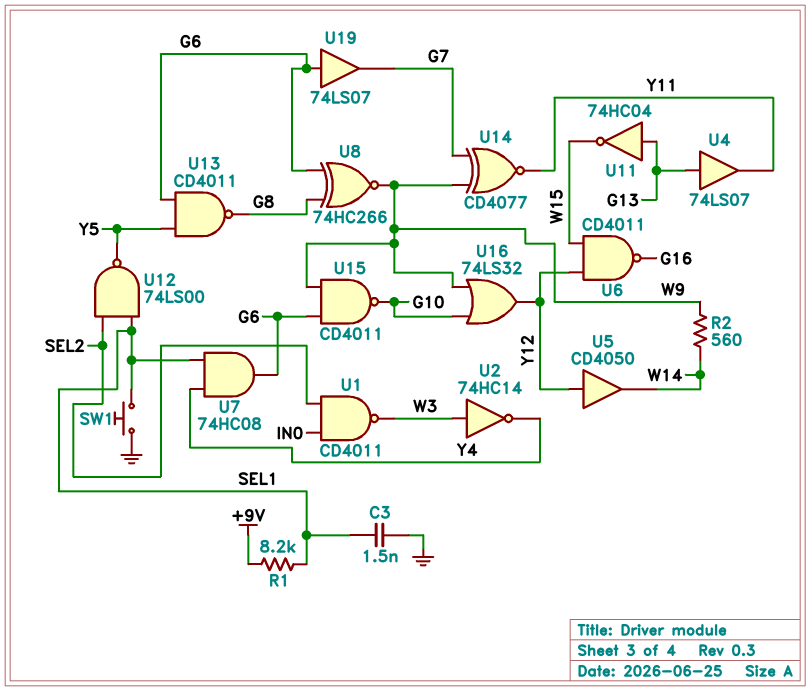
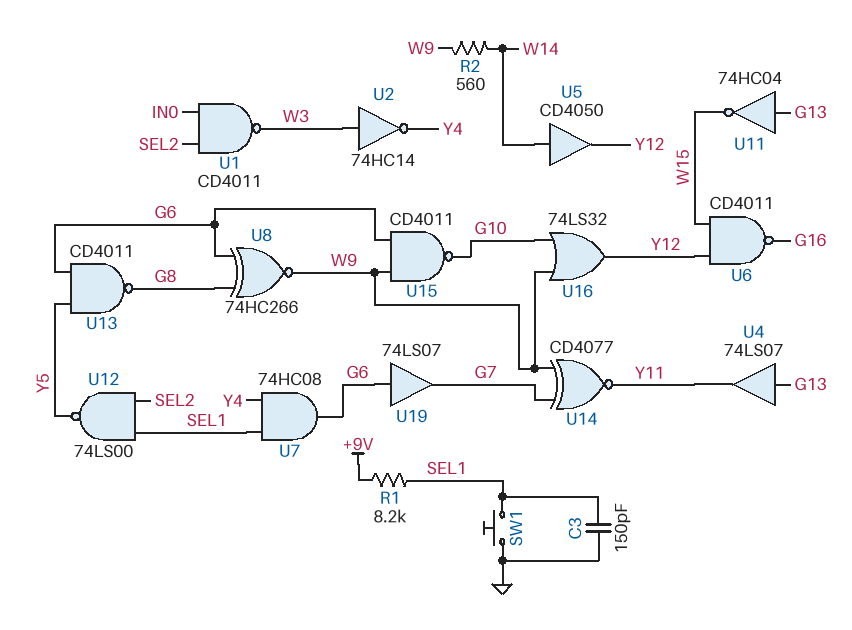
C3: 1.5nF (GND, SEL1) -> 150pF (GND, SEL1)
U5: buffer CD4050 (in Y12, out W14) -> buffer CD4050 (in W14, out Y12)

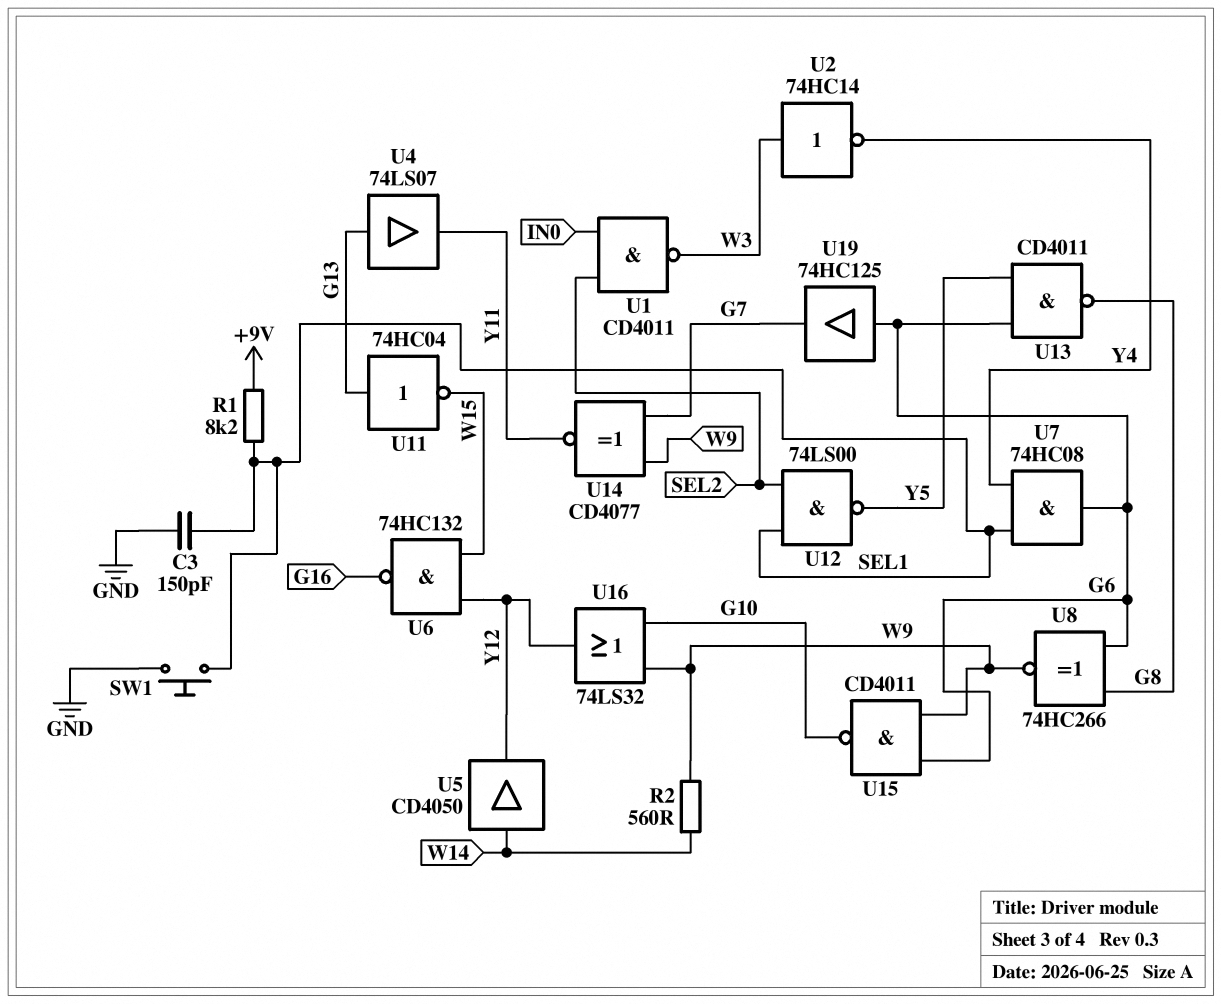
U6: NAND CD4011 (in W15, in Y12, out G16) -> NAND 74HC132 (in W15, in Y12, out G16)
U19: buffer 74LS07 (in G6, out G7) -> buffer 74HC125 (in G6, out G7)

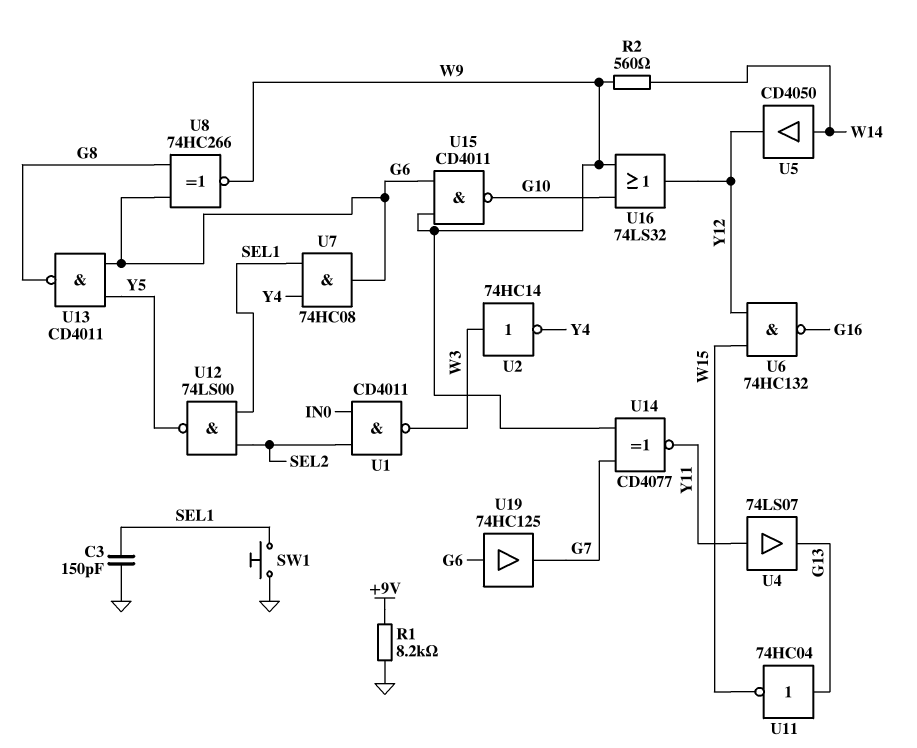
R1: 8.2k (+9V, SEL1) -> 8.2k (+9V, GND)
U4: buffer 74LS07 (in G13, out Y11) -> buffer 74LS07 (in Y11, out G13)

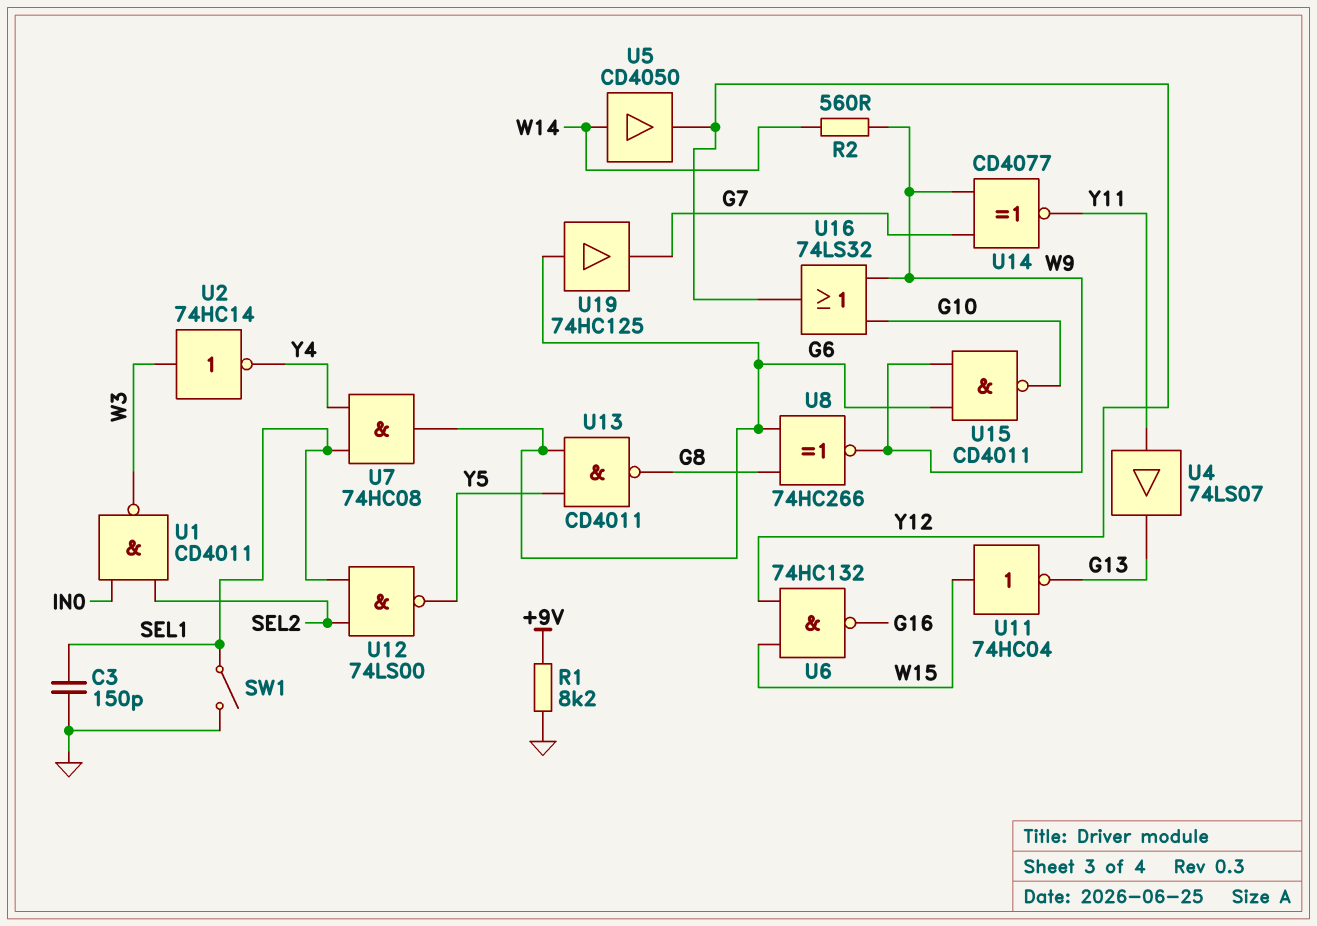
SW1: button (GND, SEL1) -> switch (GND, SEL1)
U11: NOT 74HC04 (in G13, out W15) -> NOT 74HC04 (in W15, out G13)

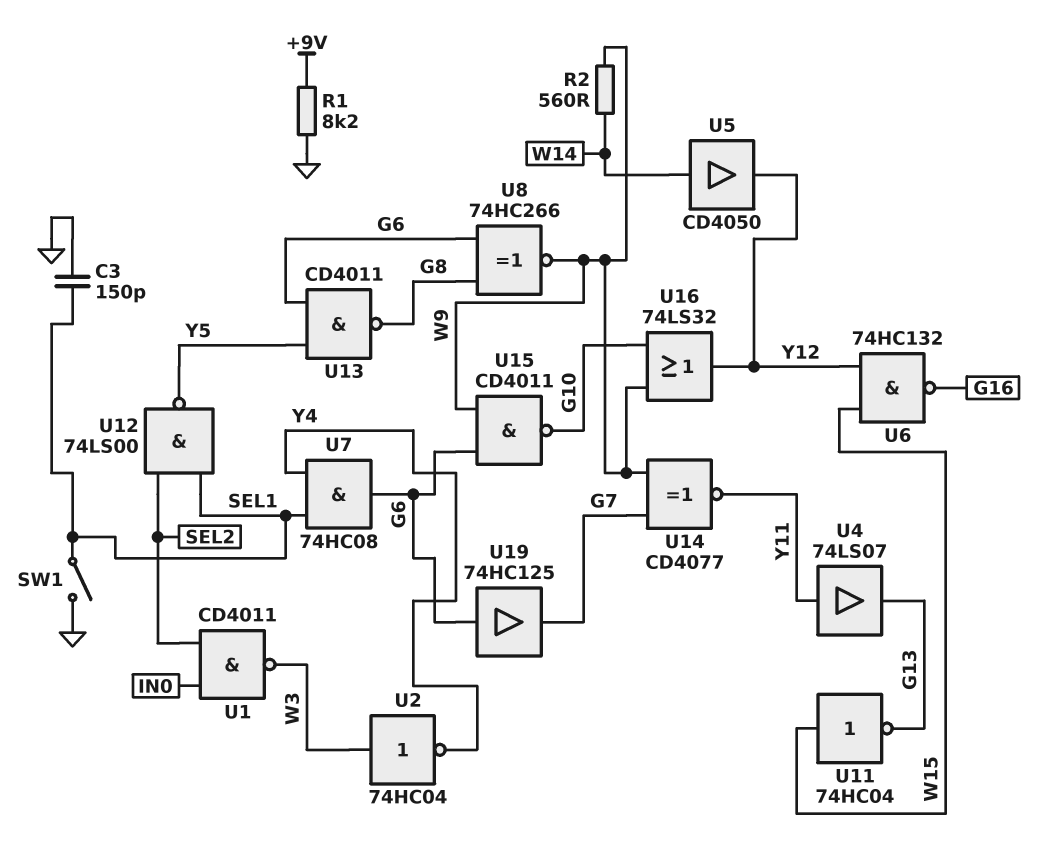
U2: NOT 74HC14 (in W3, out Y4) -> NOT 74HC04 (in W3, out Y4)

